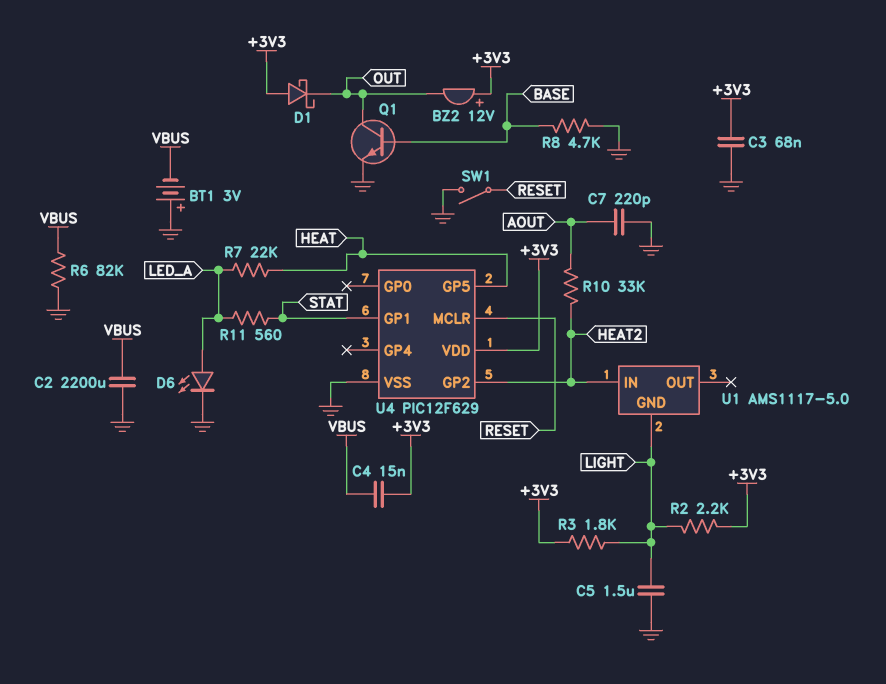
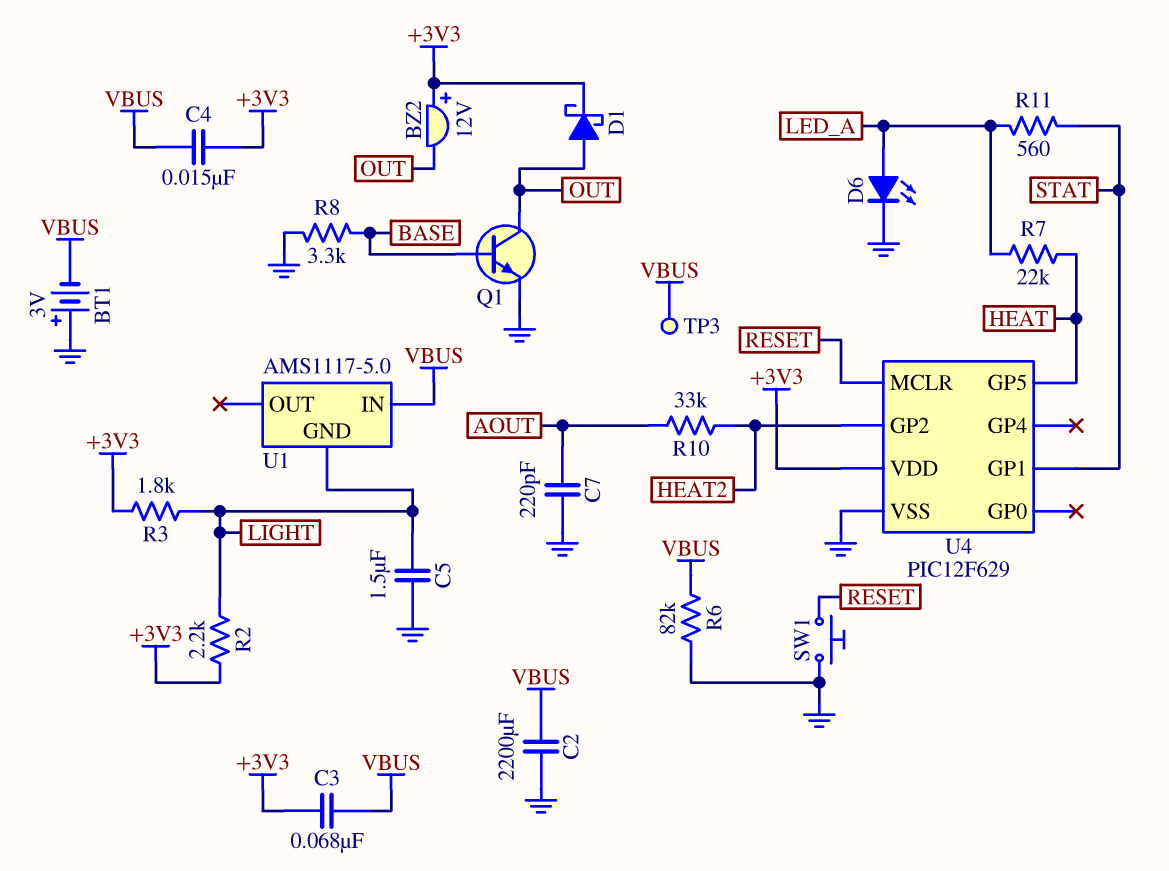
C3: 68nF (+3V3, GND) -> 68nF (+3V3, VBUS)
D1: schottky (A +3V3, K OUT) -> schottky (A OUT, K +3V3)
R8: 4.7k (BASE, GND) -> 3.3k (BASE, GND)
SW1: switch (GND, RESET) -> button (GND, RESET)
TP3: none -> test point (VBUS)
U1 pin IN: HEAT2 -> VBUS

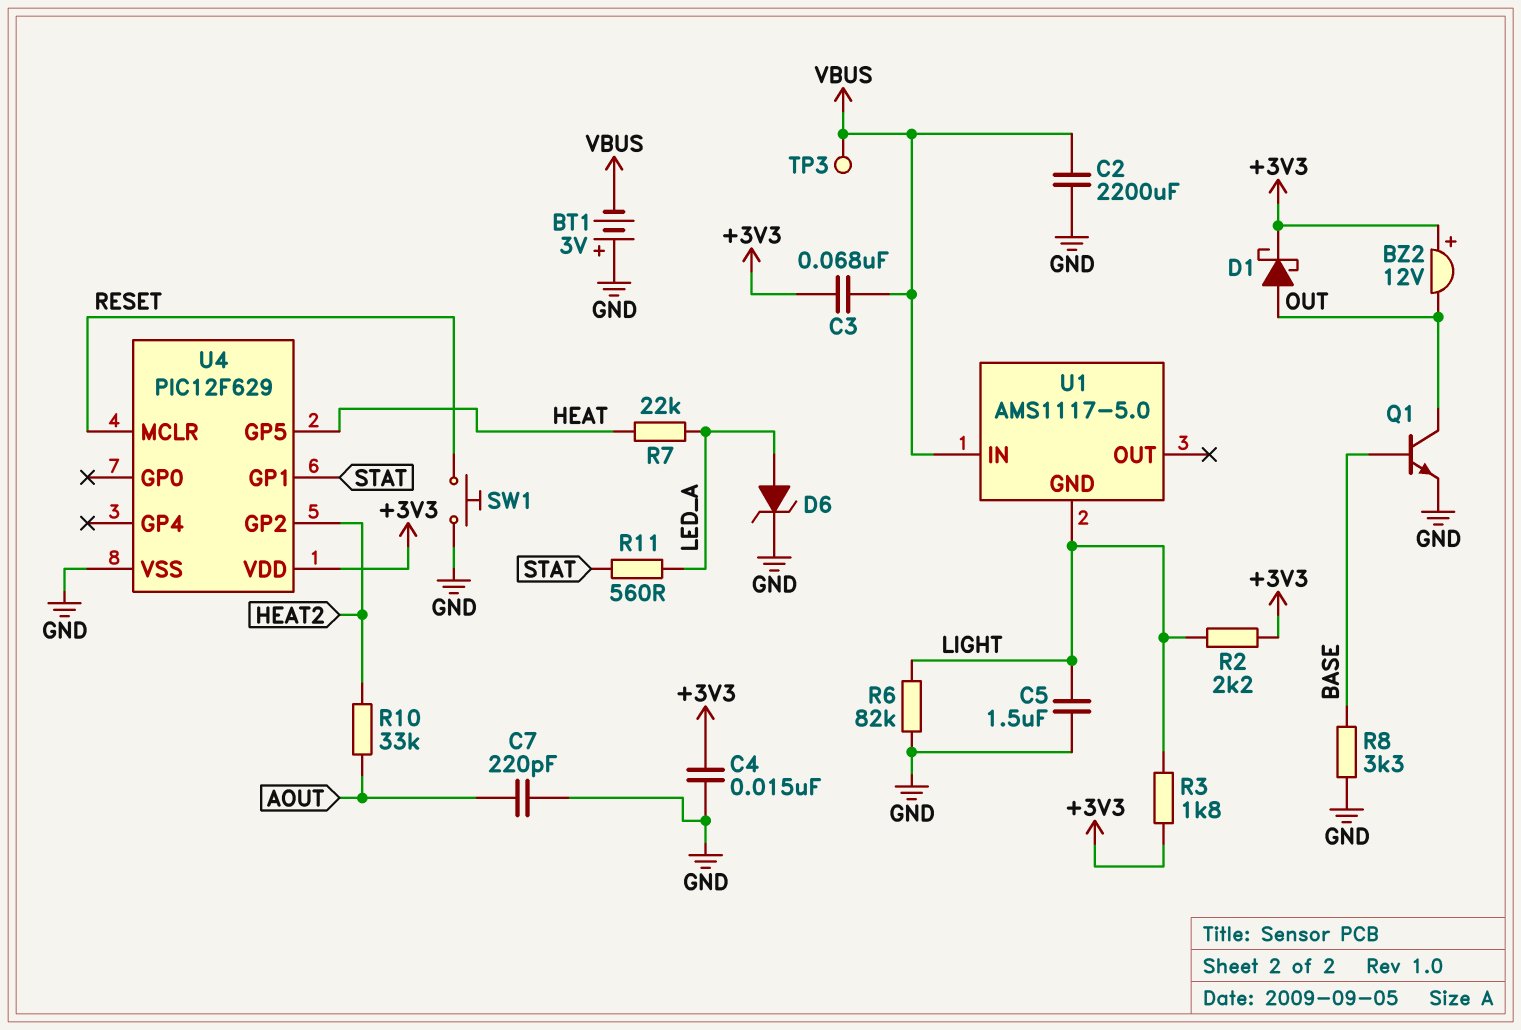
C4: 15nF (+3V3, VBUS) -> 15nF (+3V3, GND)
D6: LED (A LED_A, K GND) -> zener (A LED_A, K GND)
R6: 82k (GND, VBUS) -> 82k (GND, LIGHT)

